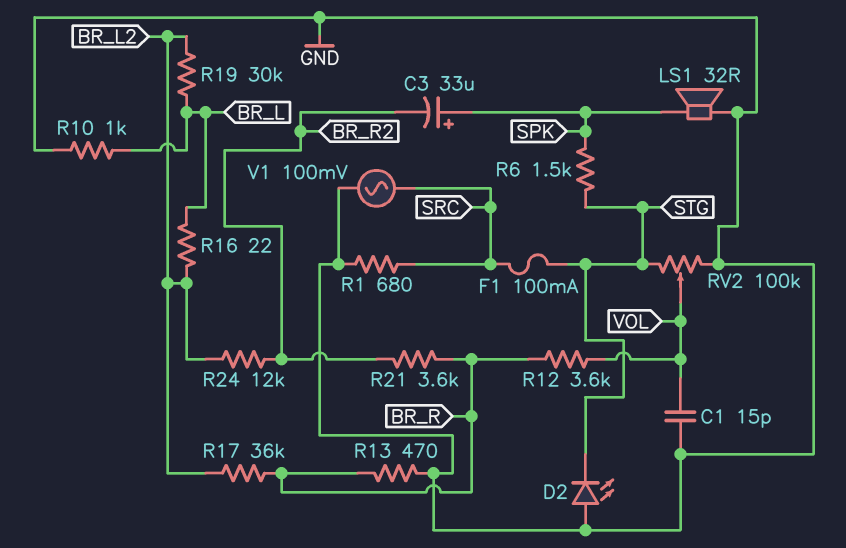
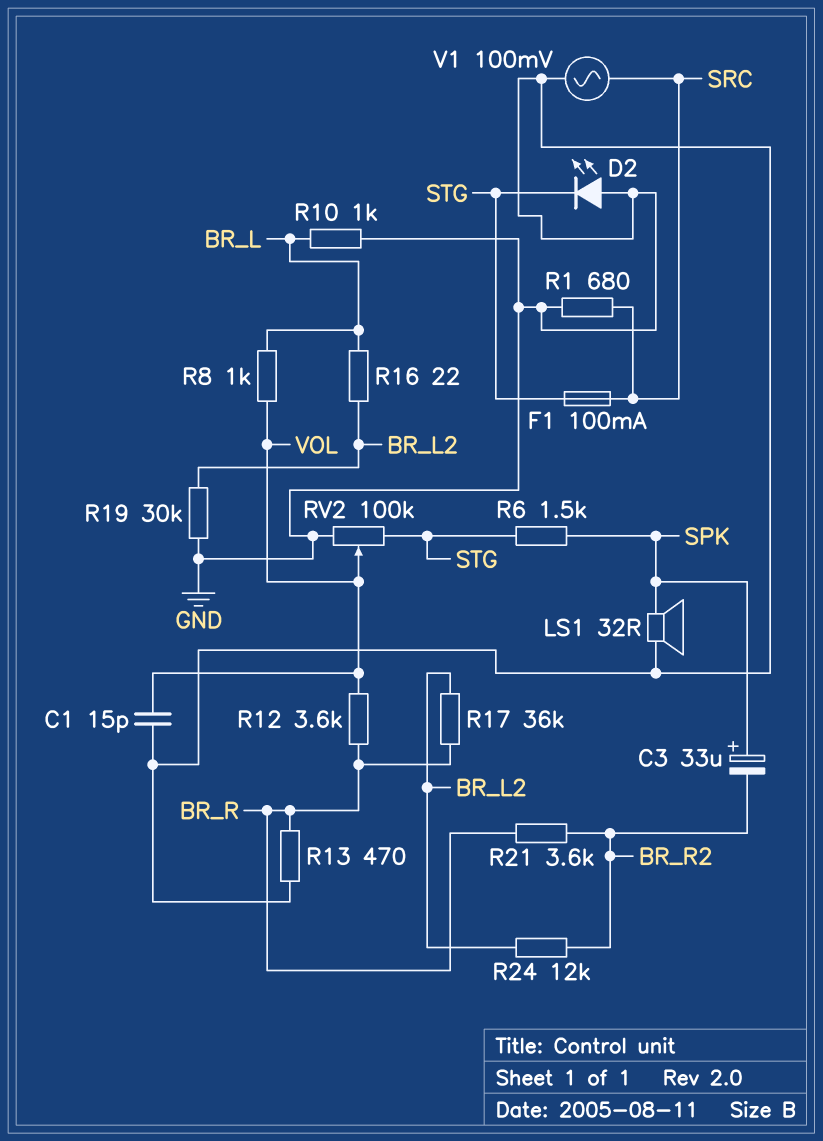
R8: none -> 1k (BR_L, VOL)
R19: 30k (BR_L, BR_L2) -> 30k (BR_L2, GND)

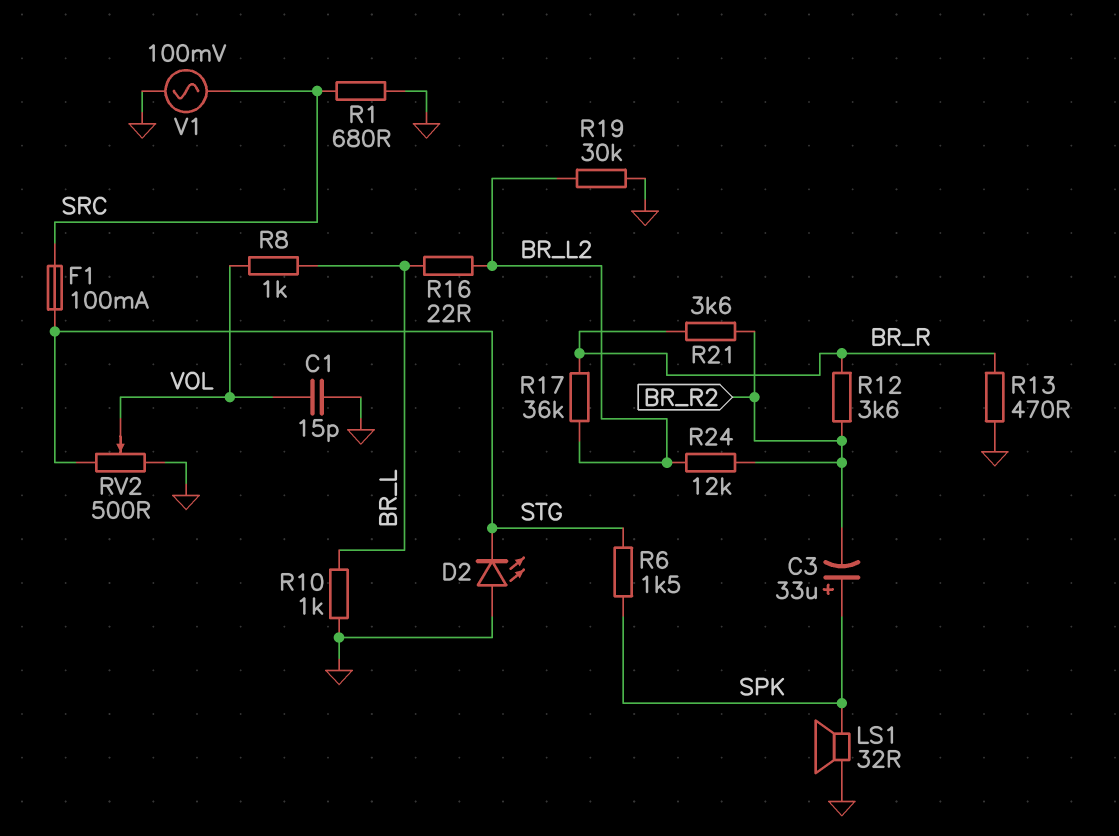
R12: 3.6k (BR_R, VOL) -> 3.6k (BR_R, BR_R2)
RV2: 100k (GND, STG, wiper VOL) -> 500 (GND, STG, wiper VOL)

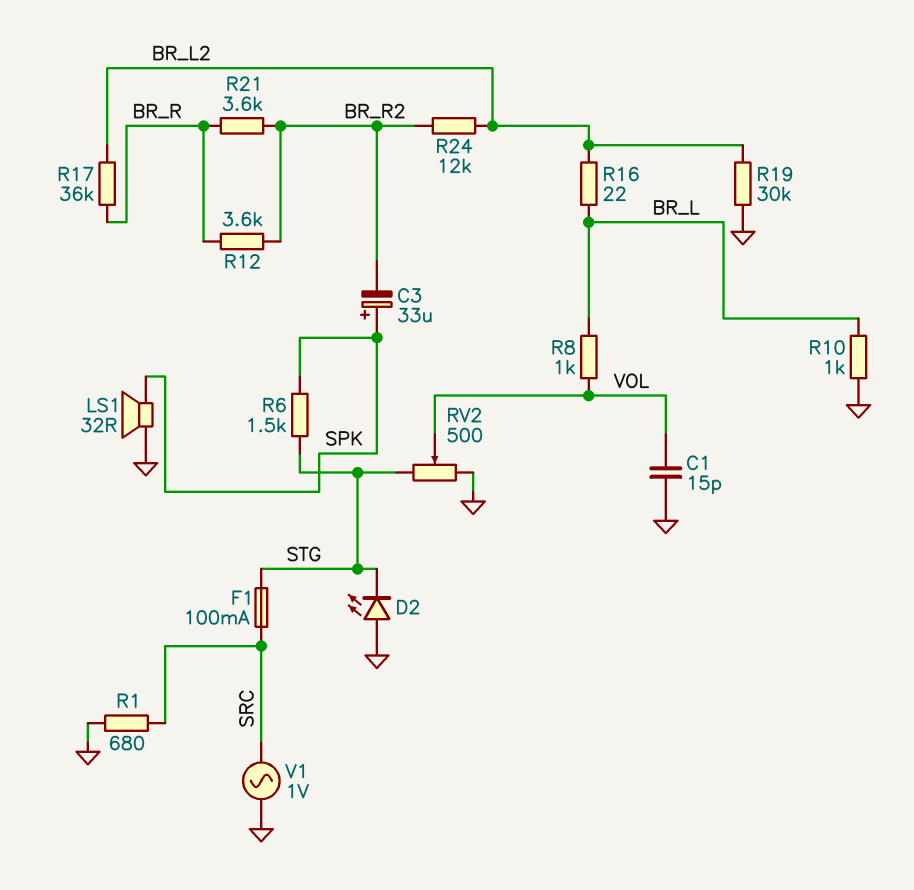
R13: 470 (BR_R, GND) -> none
V1: AC 100mV (GND, SRC) -> AC 1V (GND, SRC)

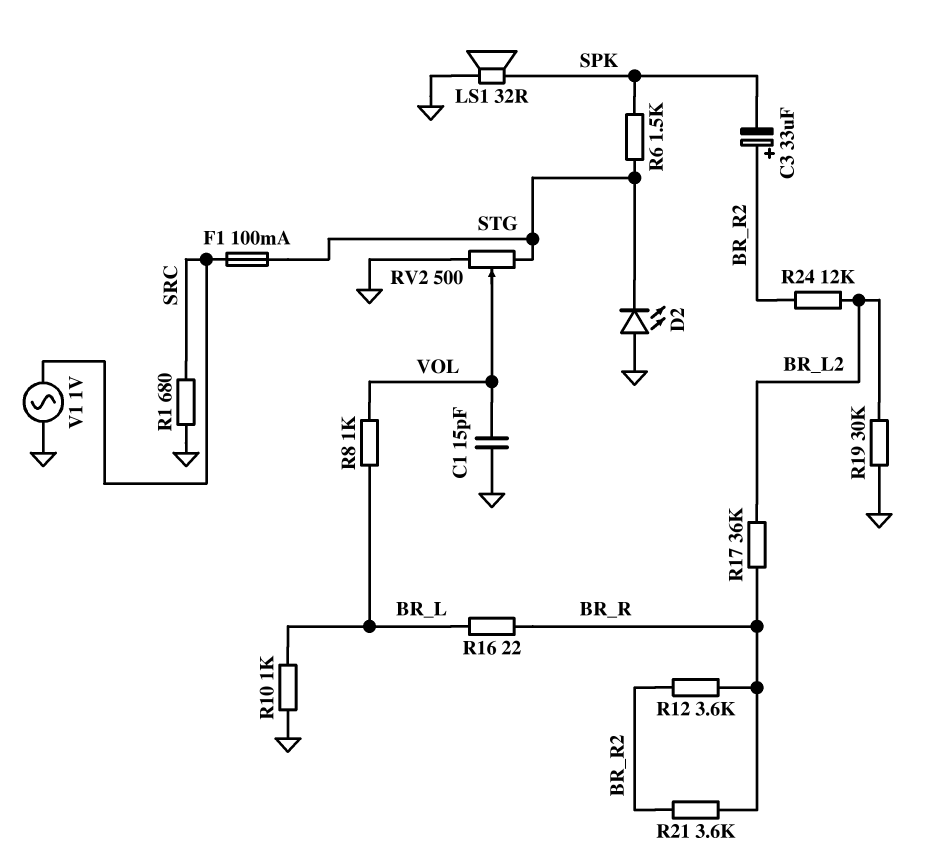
C3: 33uF (plus SPK, minus BR_R2) -> 33uF (plus BR_R2, minus SPK)
R16: 22 (BR_L, BR_L2) -> 22 (BR_L, BR_R)

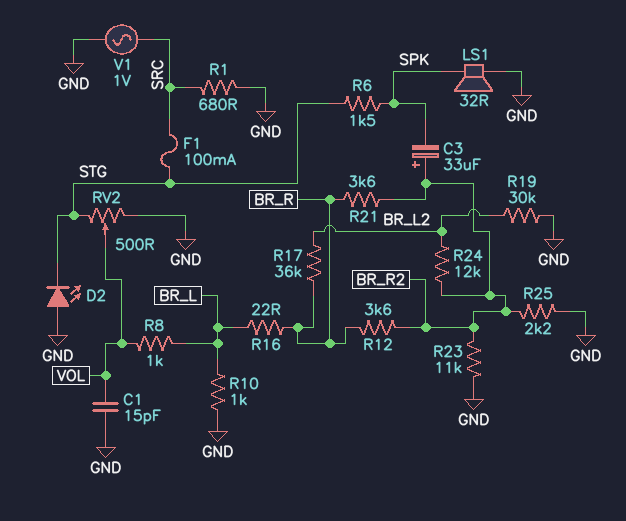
R23: none -> 11k (BR_R2, GND)
R25: none -> 2.2k (BR_R2, GND)

